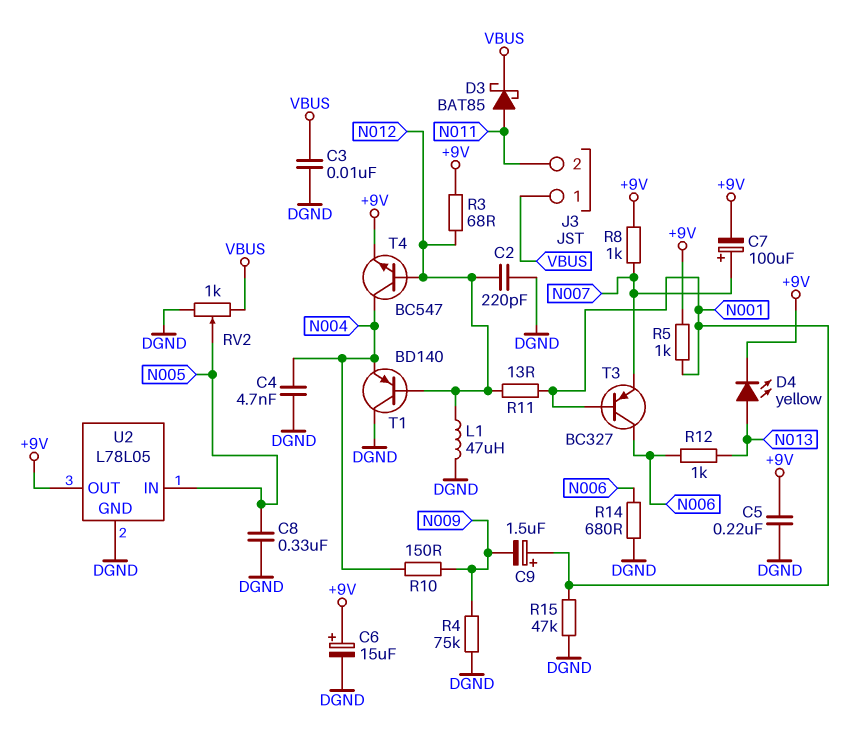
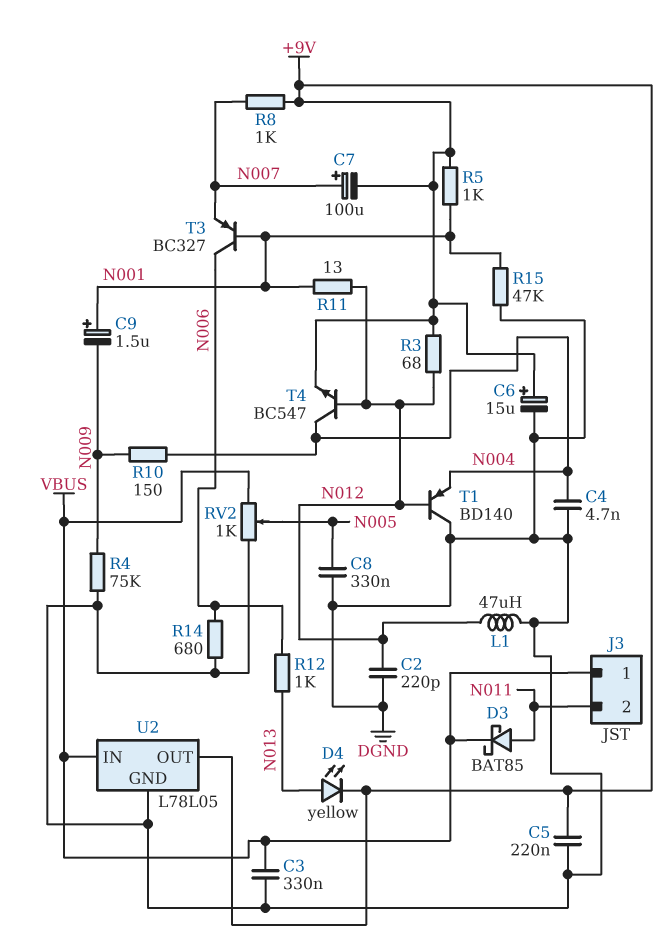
C3: 10nF (DGND, VBUS) -> 330nF (DGND, VBUS)
U2 pin IN: N005 -> VBUS

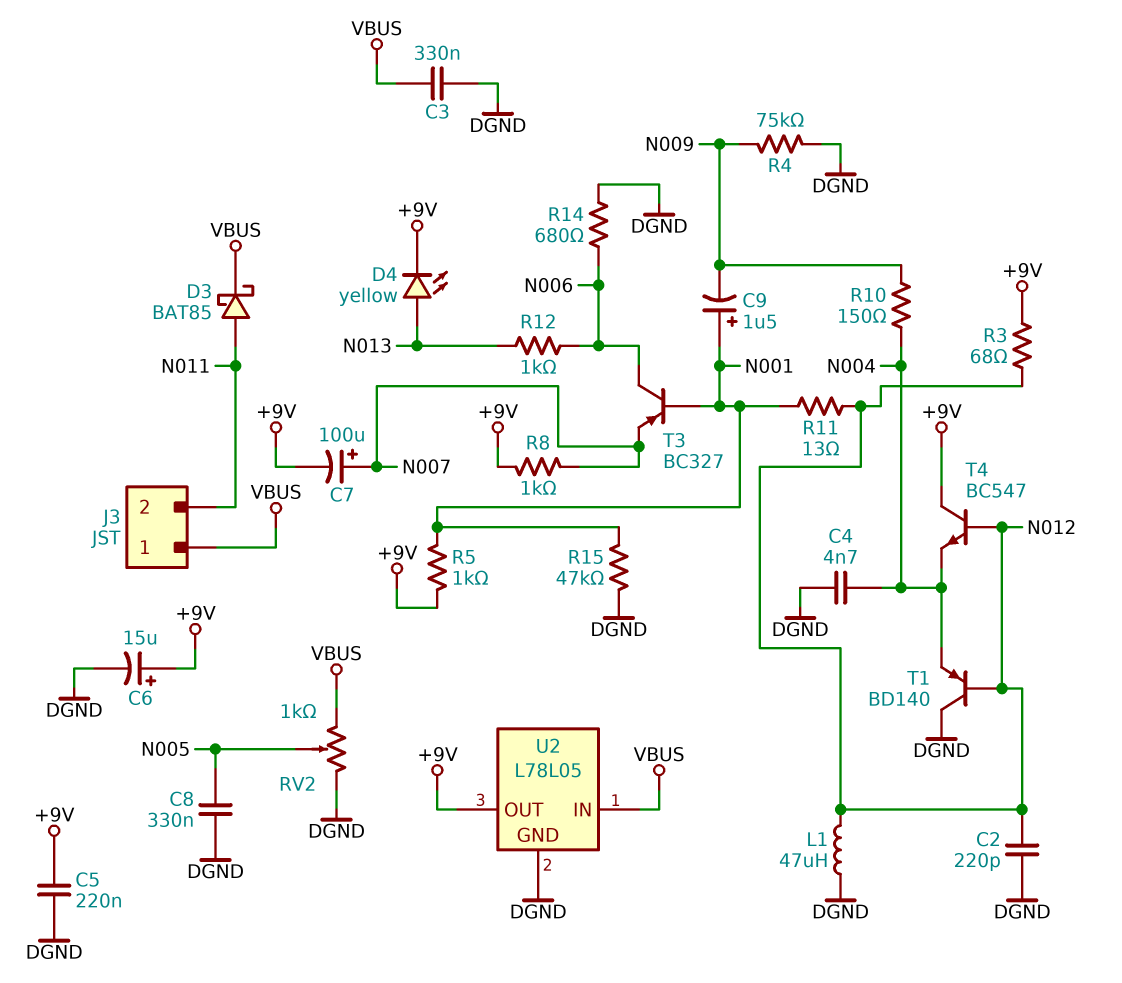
T4: NPN BC547 (B N012, C N004, E +9V) -> NPN BC547 (B N012, C +9V, E N004)

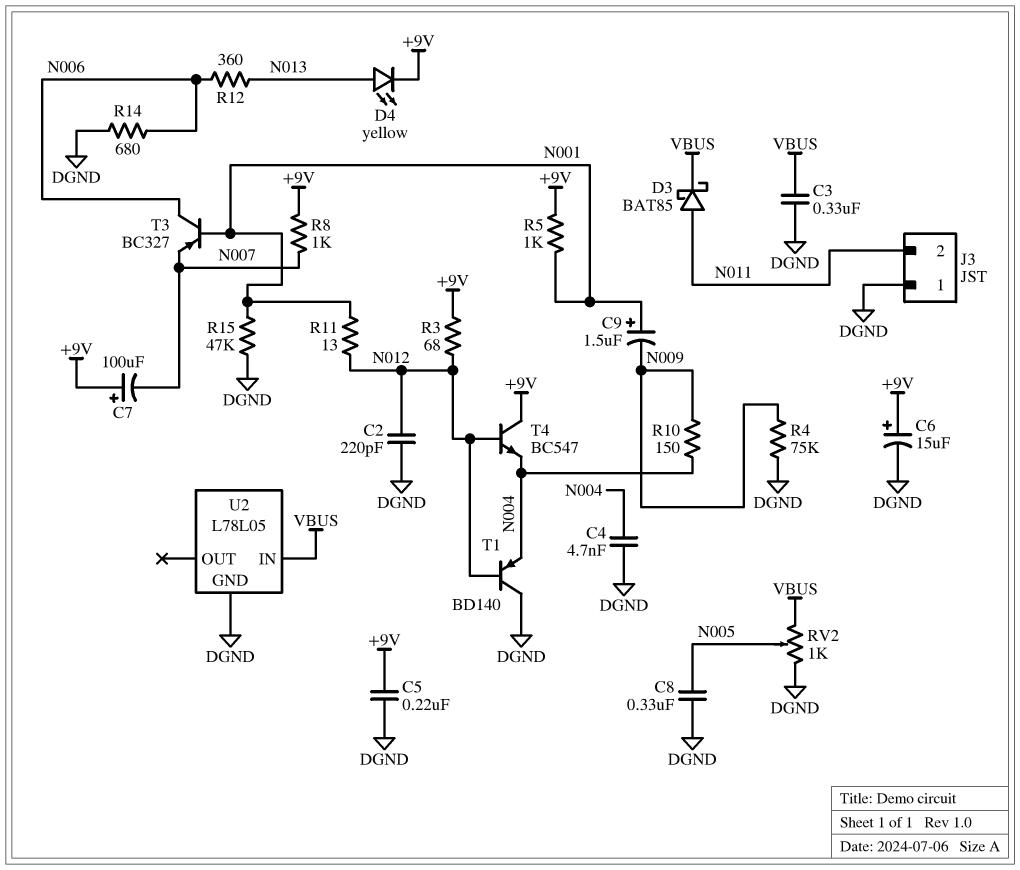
C7: 100uF (plus N007, minus +9V) -> 100uF (plus +9V, minus N007)
J3 pin 1: VBUS -> DGND
L1: 47uH (DGND, N012) -> none
R12: 1k (N006, N013) -> 360 (N006, N013)
U2 pin OUT: +9V -> none

